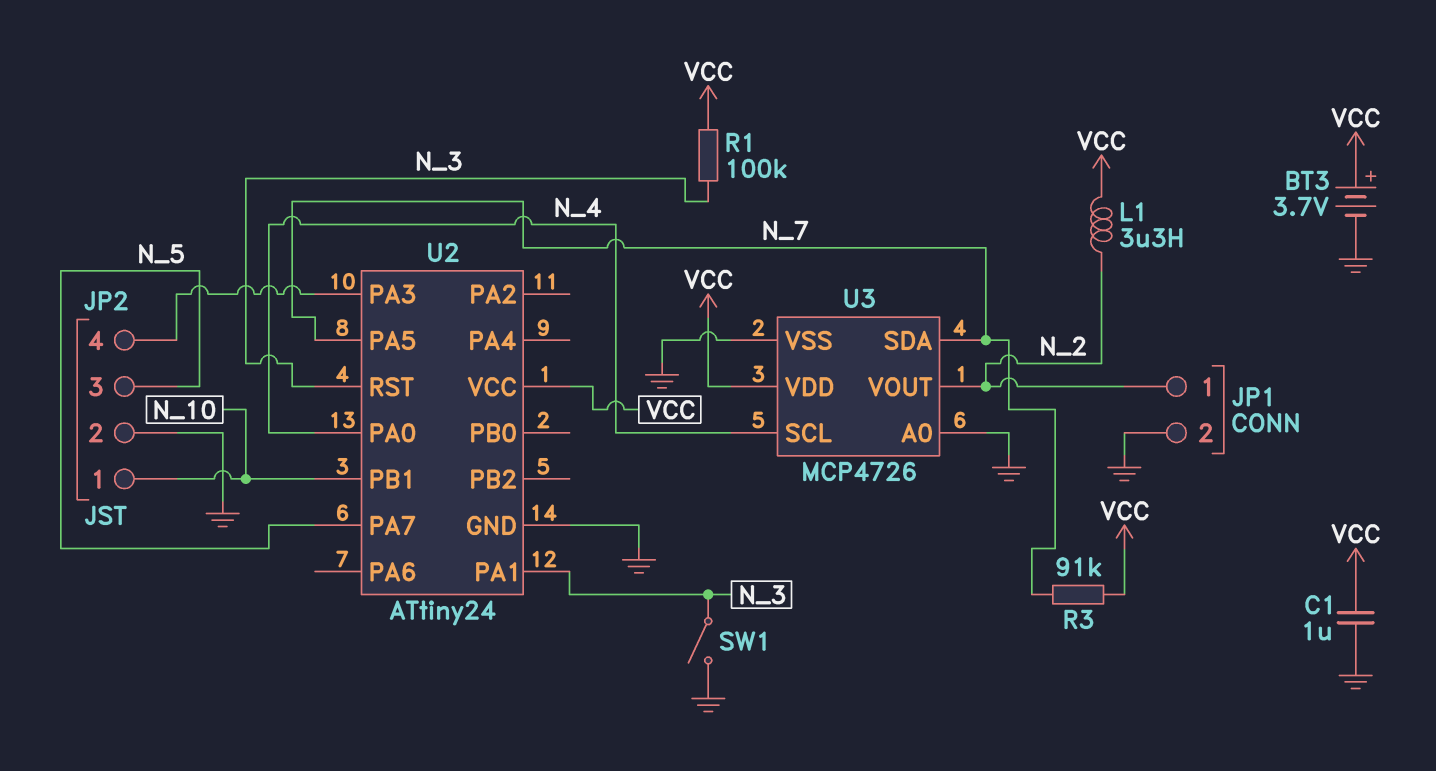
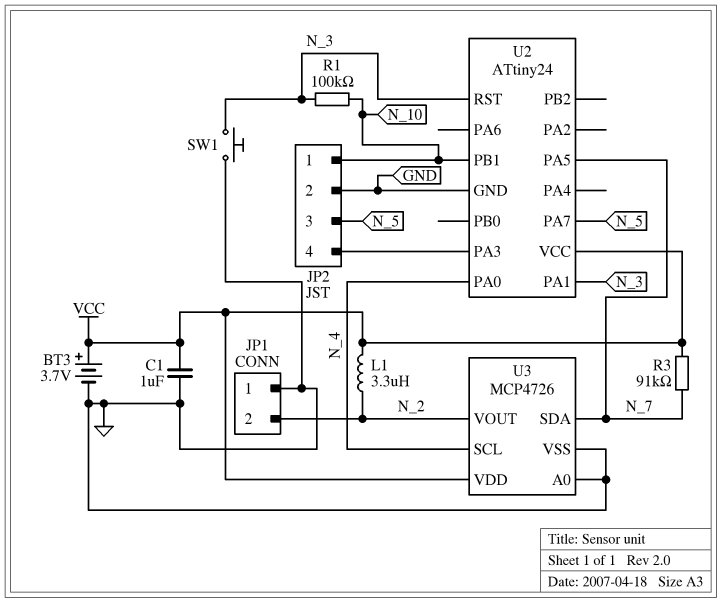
JP1 pin 1: N_2 -> GND
JP1 pin 2: GND -> N_2
R1: 100k (N_3, VCC) -> 100k (N_3, N_10)
SW1: switch (GND, N_3) -> button (GND, N_3)

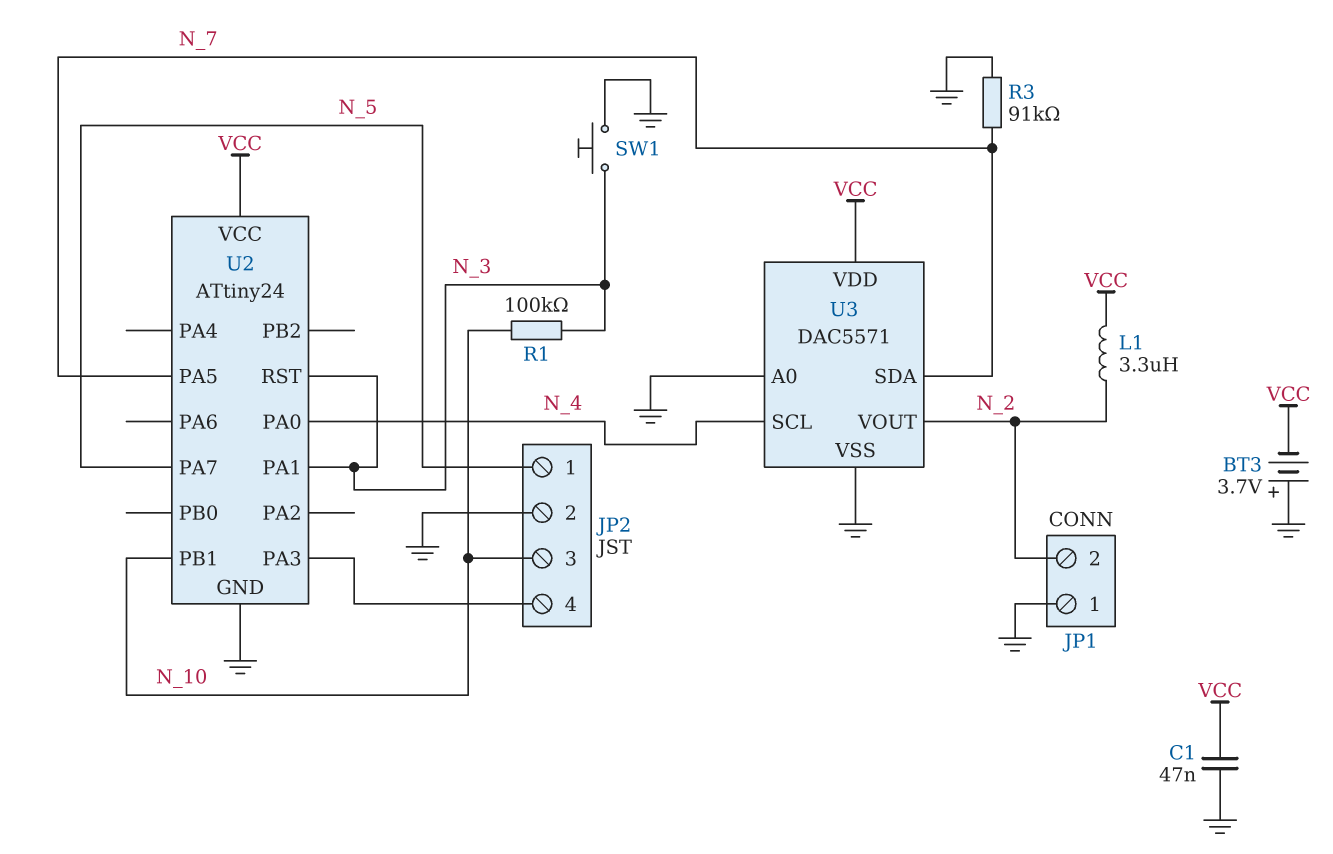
BT3: 3.7V (plus VCC, minus GND) -> 3.7V (plus GND, minus VCC)
C1: 1uF (GND, VCC) -> 47nF (GND, VCC)
JP2 pin 1: N_10 -> N_5
JP2 pin 3: N_5 -> N_10
R3: 91k (N_7, VCC) -> 91k (GND, N_7)
U3: MCP4726 -> DAC5571

